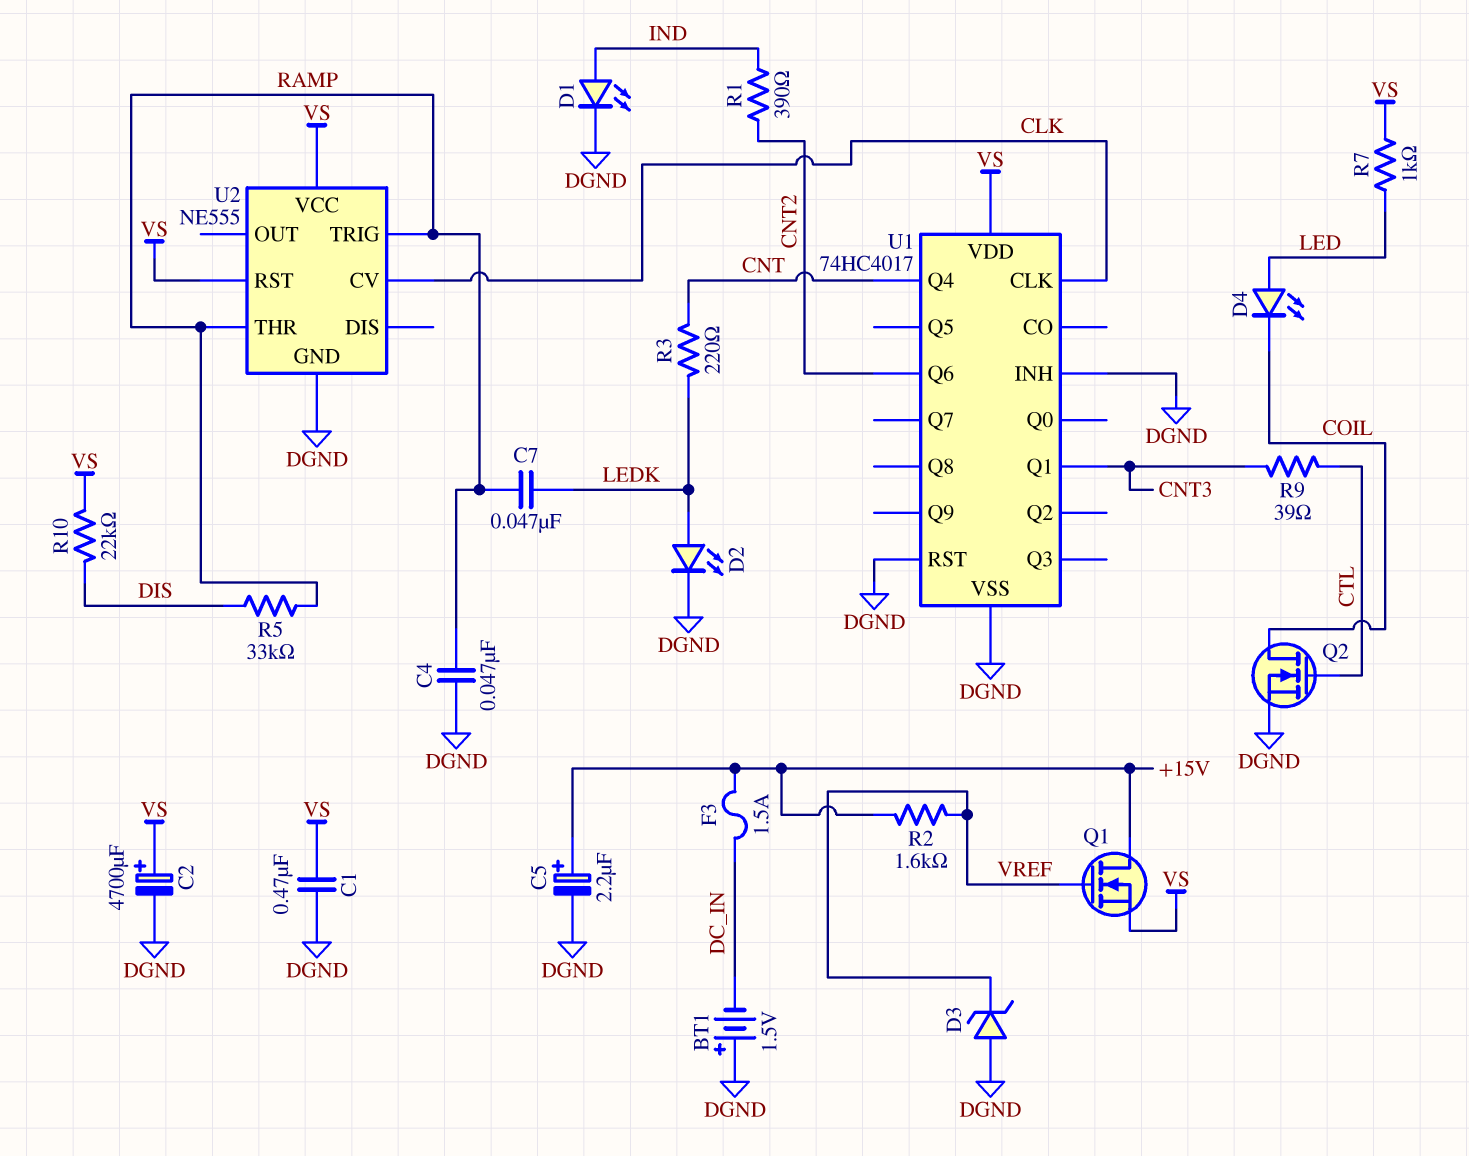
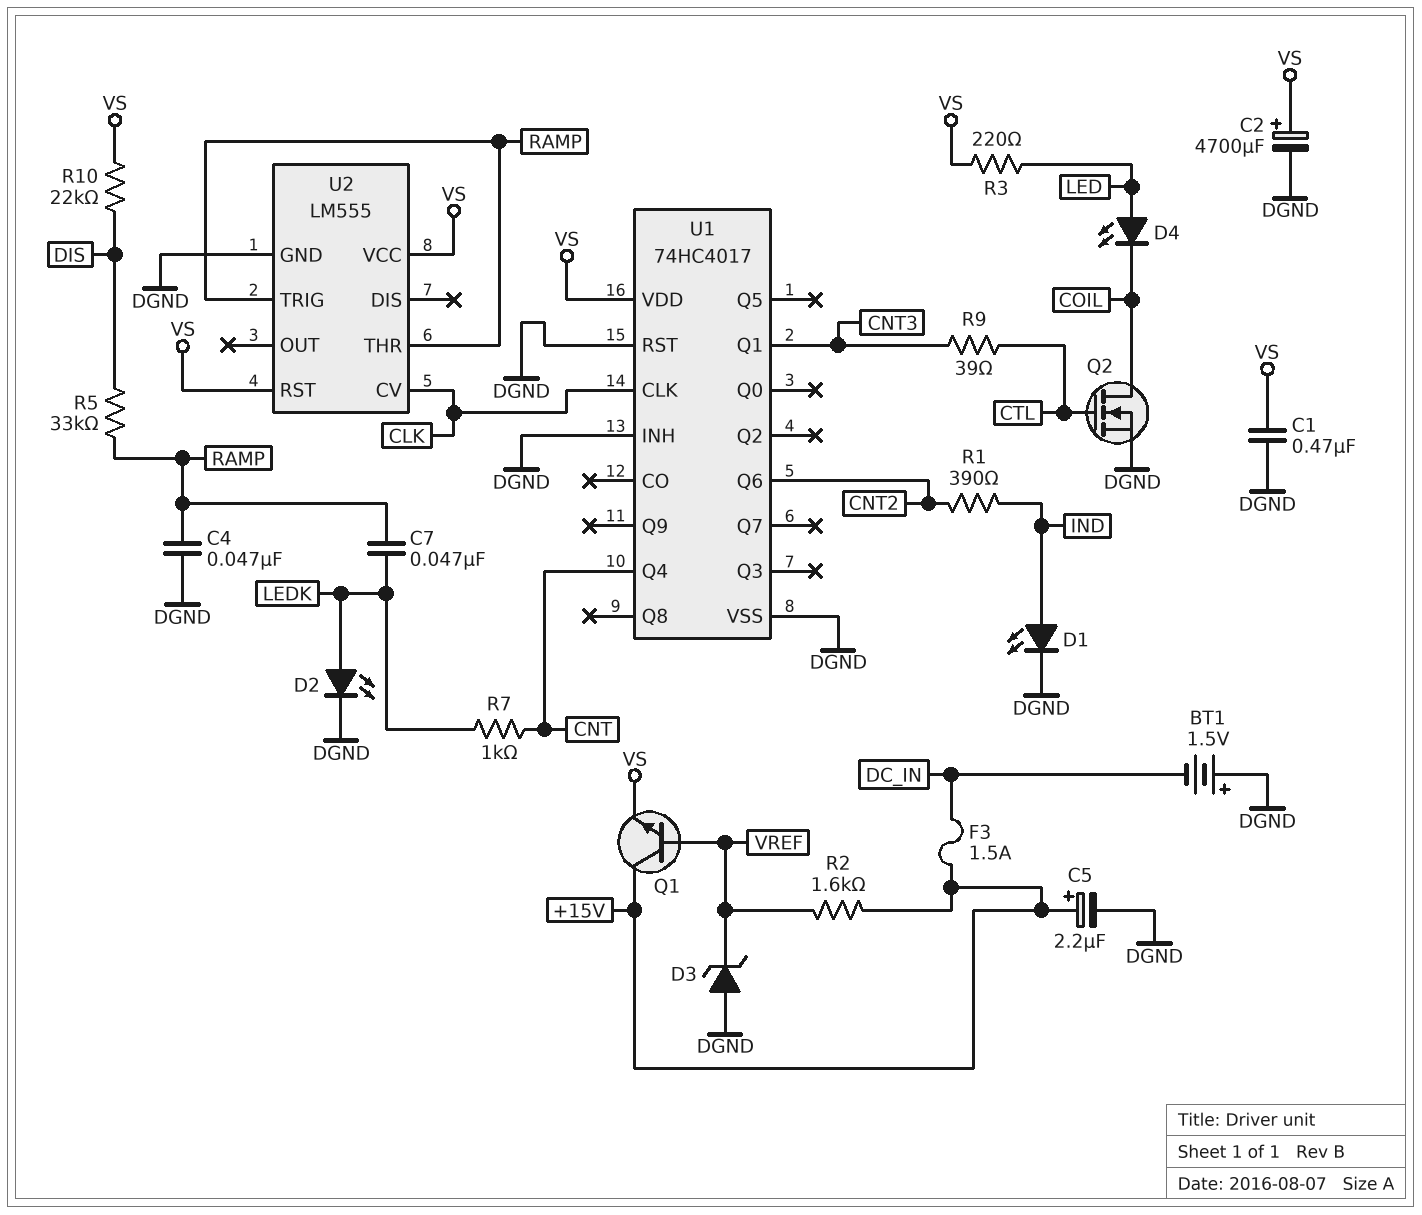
Q1: NMOS (G VREF, D +15V, S VS) -> NPN (B VREF, C +15V, E VS)
R3: 220 (CNT, LEDK) -> 220 (LED, VS)
R7: 1k (LED, VS) -> 1k (CNT, LEDK)
U2: NE555 -> LM555

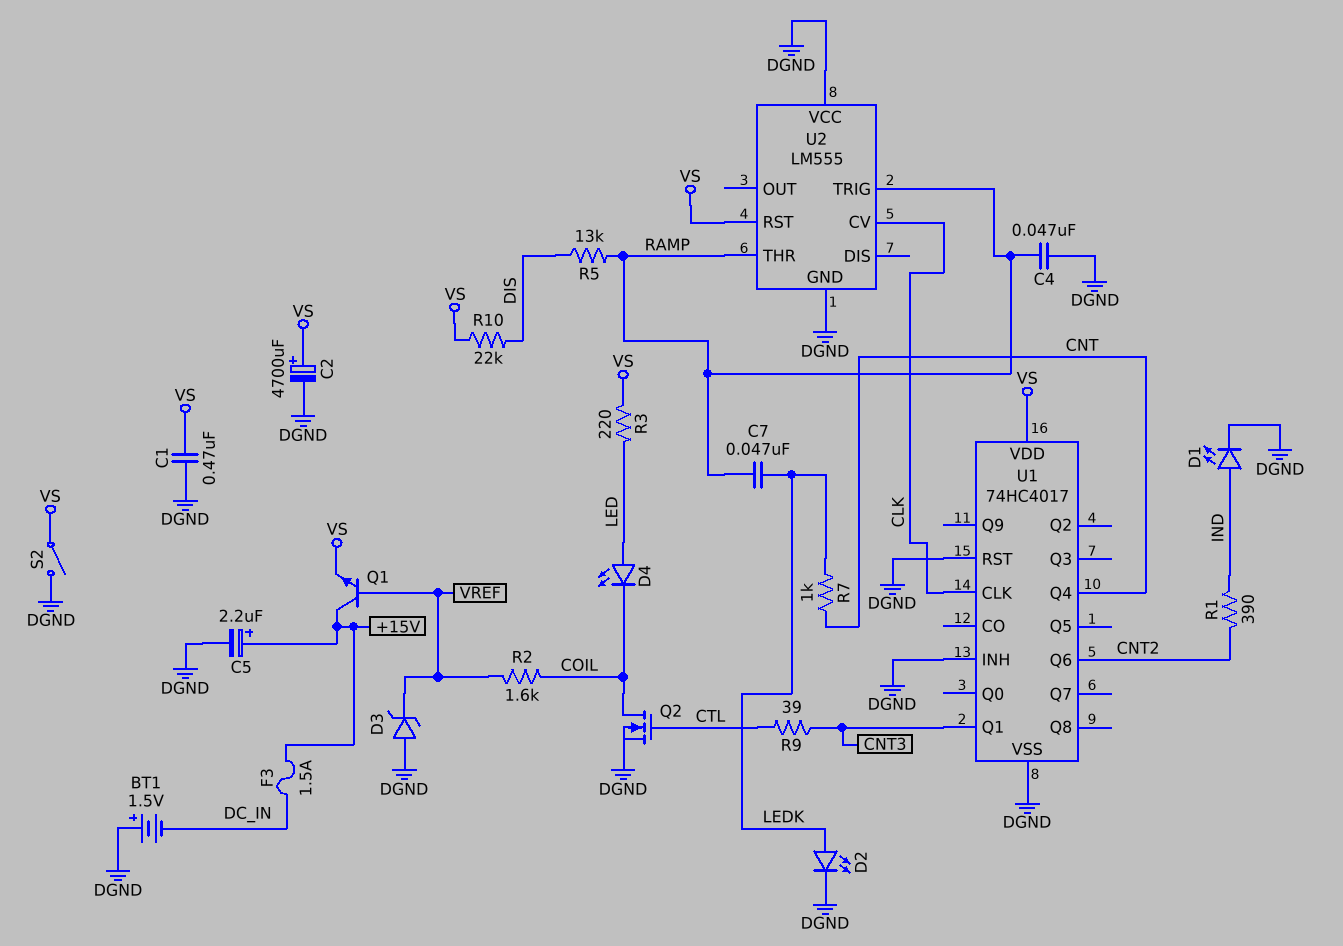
R2: 1.6k (+15V, VREF) -> 1.6k (COIL, VREF)
R5: 33k (DIS, RAMP) -> 13k (DIS, RAMP)
S2: none -> switch (DGND, VS)
U2 pin VCC: VS -> DGND

